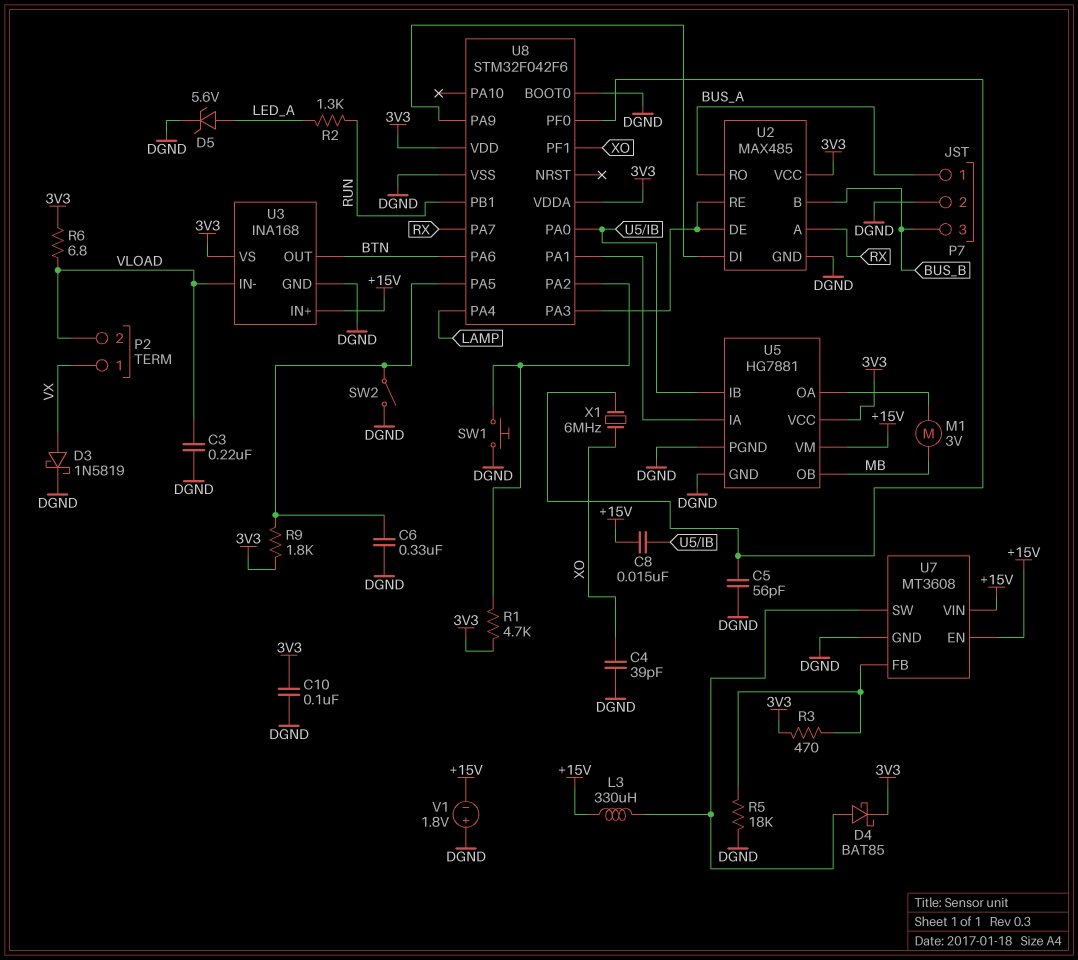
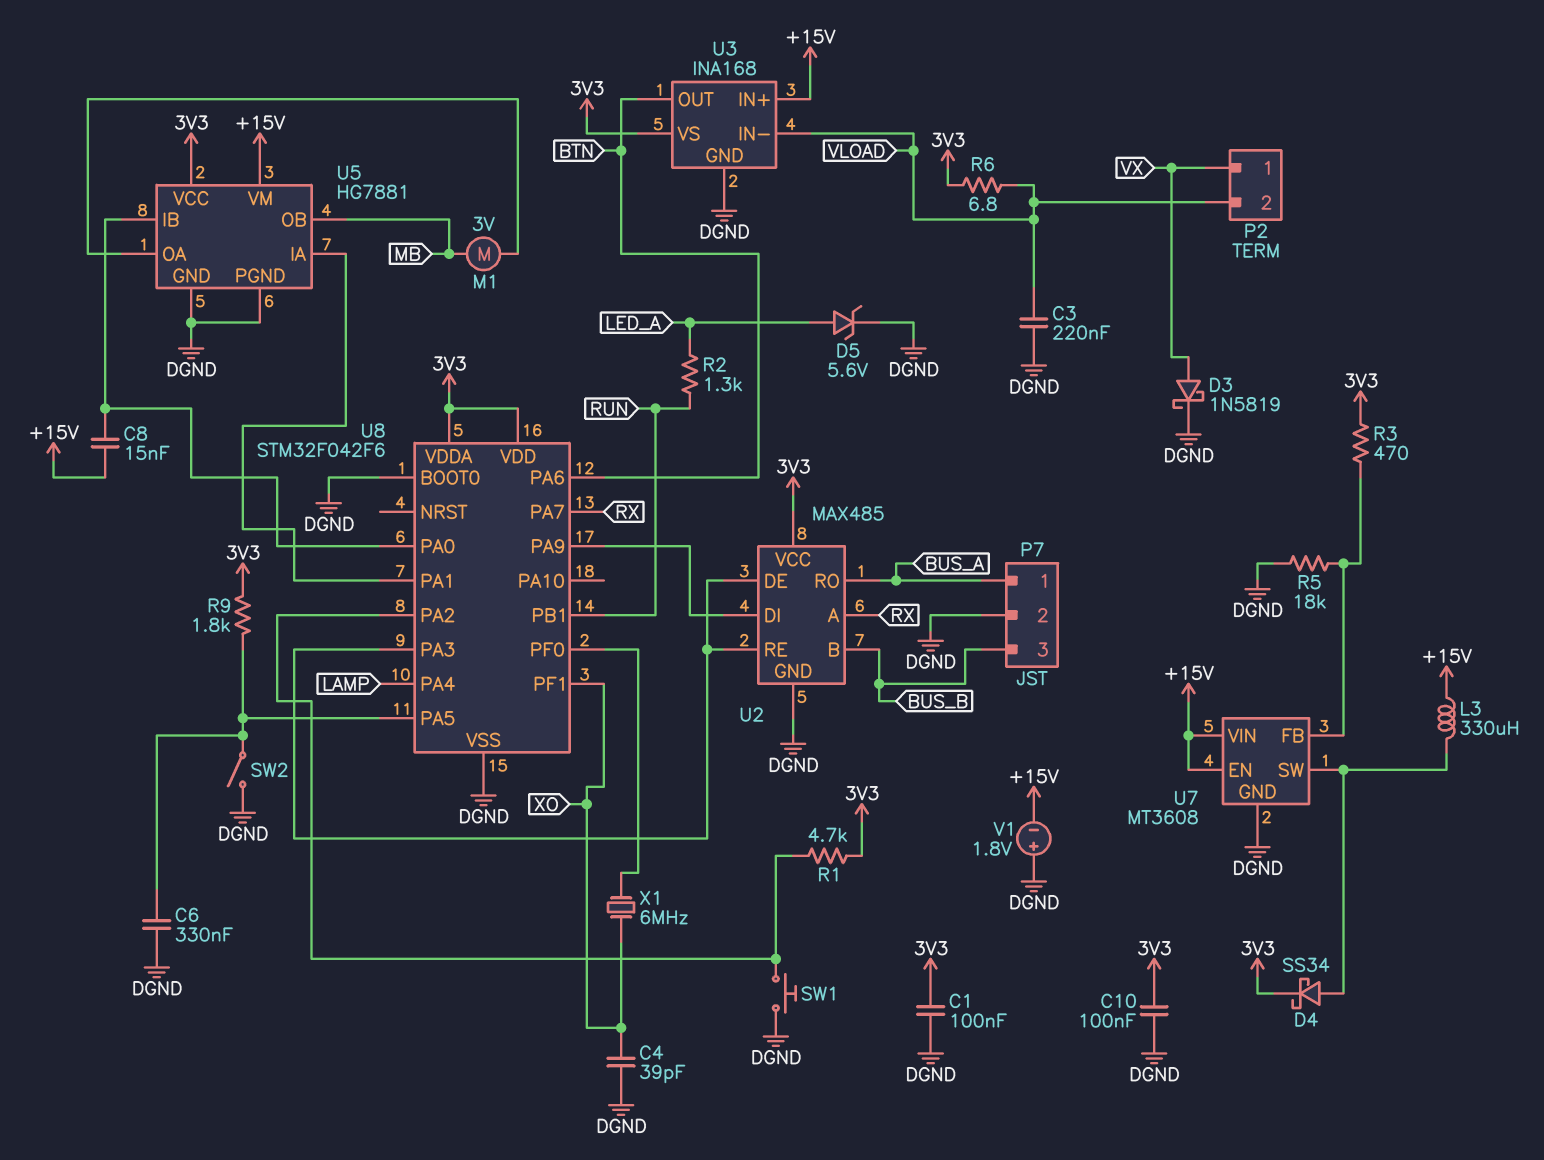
C1: none -> 100nF (3V3, DGND)
C5: 56pF (DGND, U8/PF0) -> none
D4: schottky BAT85 (A U7/SW, K 3V3) -> schottky SS34 (A U7/SW, K 3V3)

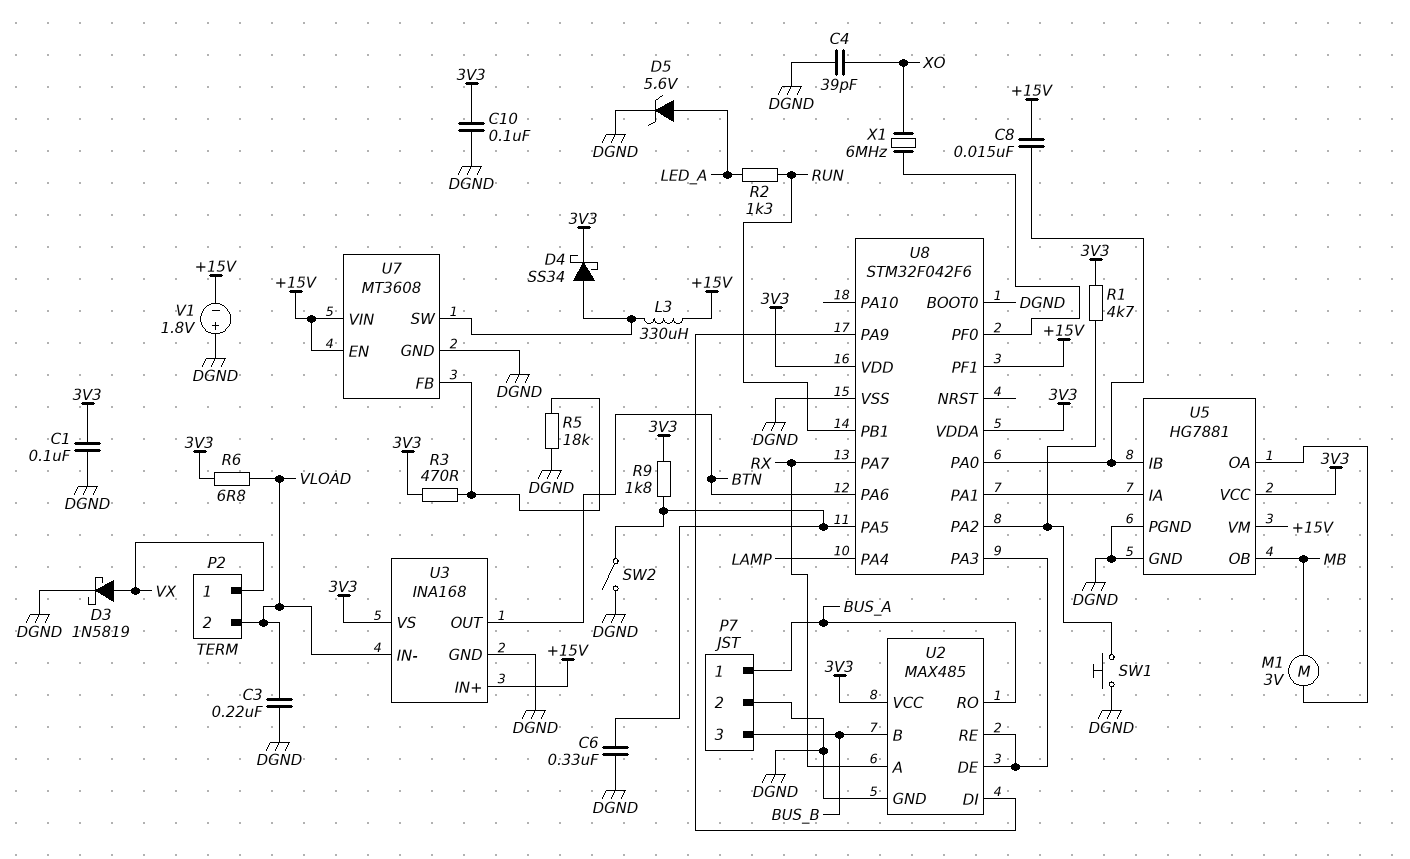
U8 pin PF1: XO -> +15V

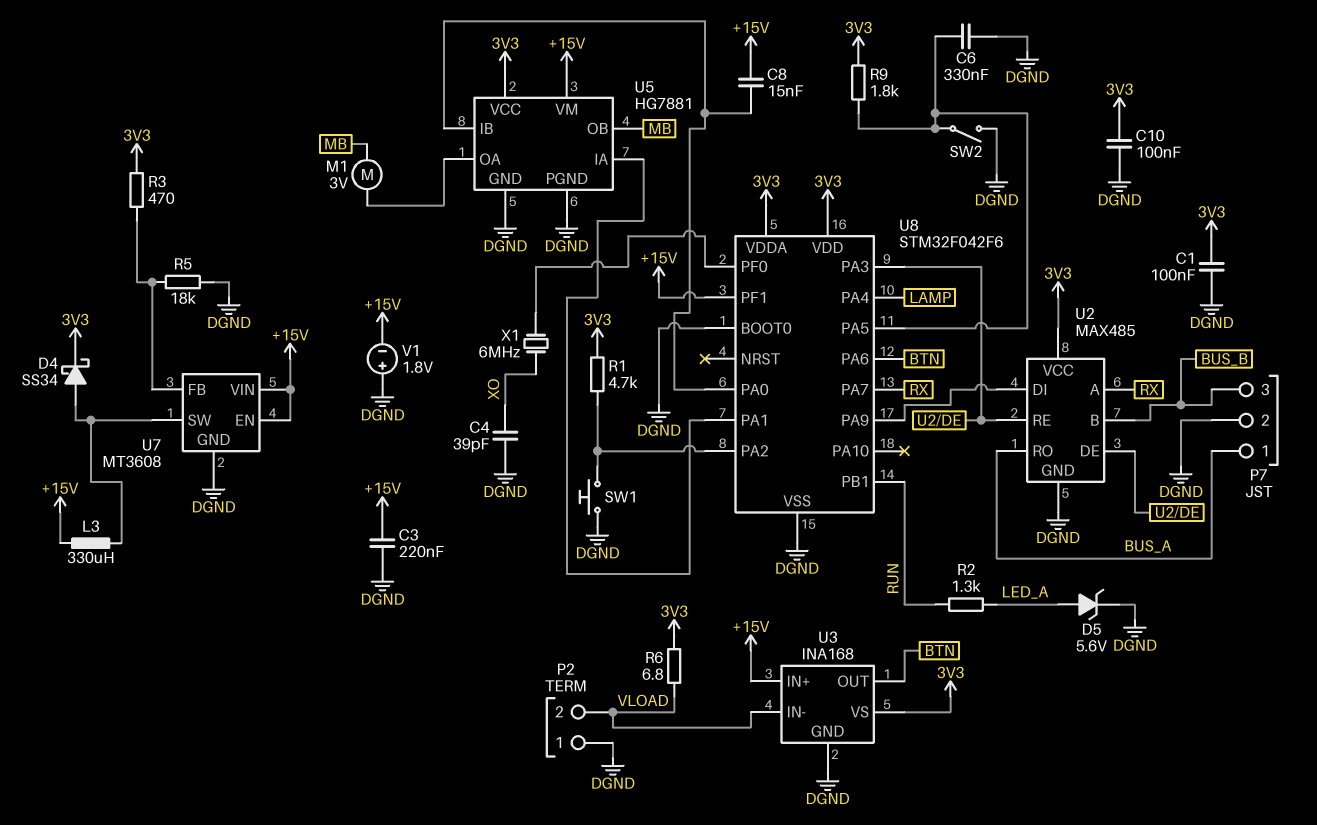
C3: 220nF (DGND, VLOAD) -> 220nF (+15V, DGND)
D3: schottky 1N5819 (A VX, K DGND) -> none
P2 pin 1: VX -> DGND

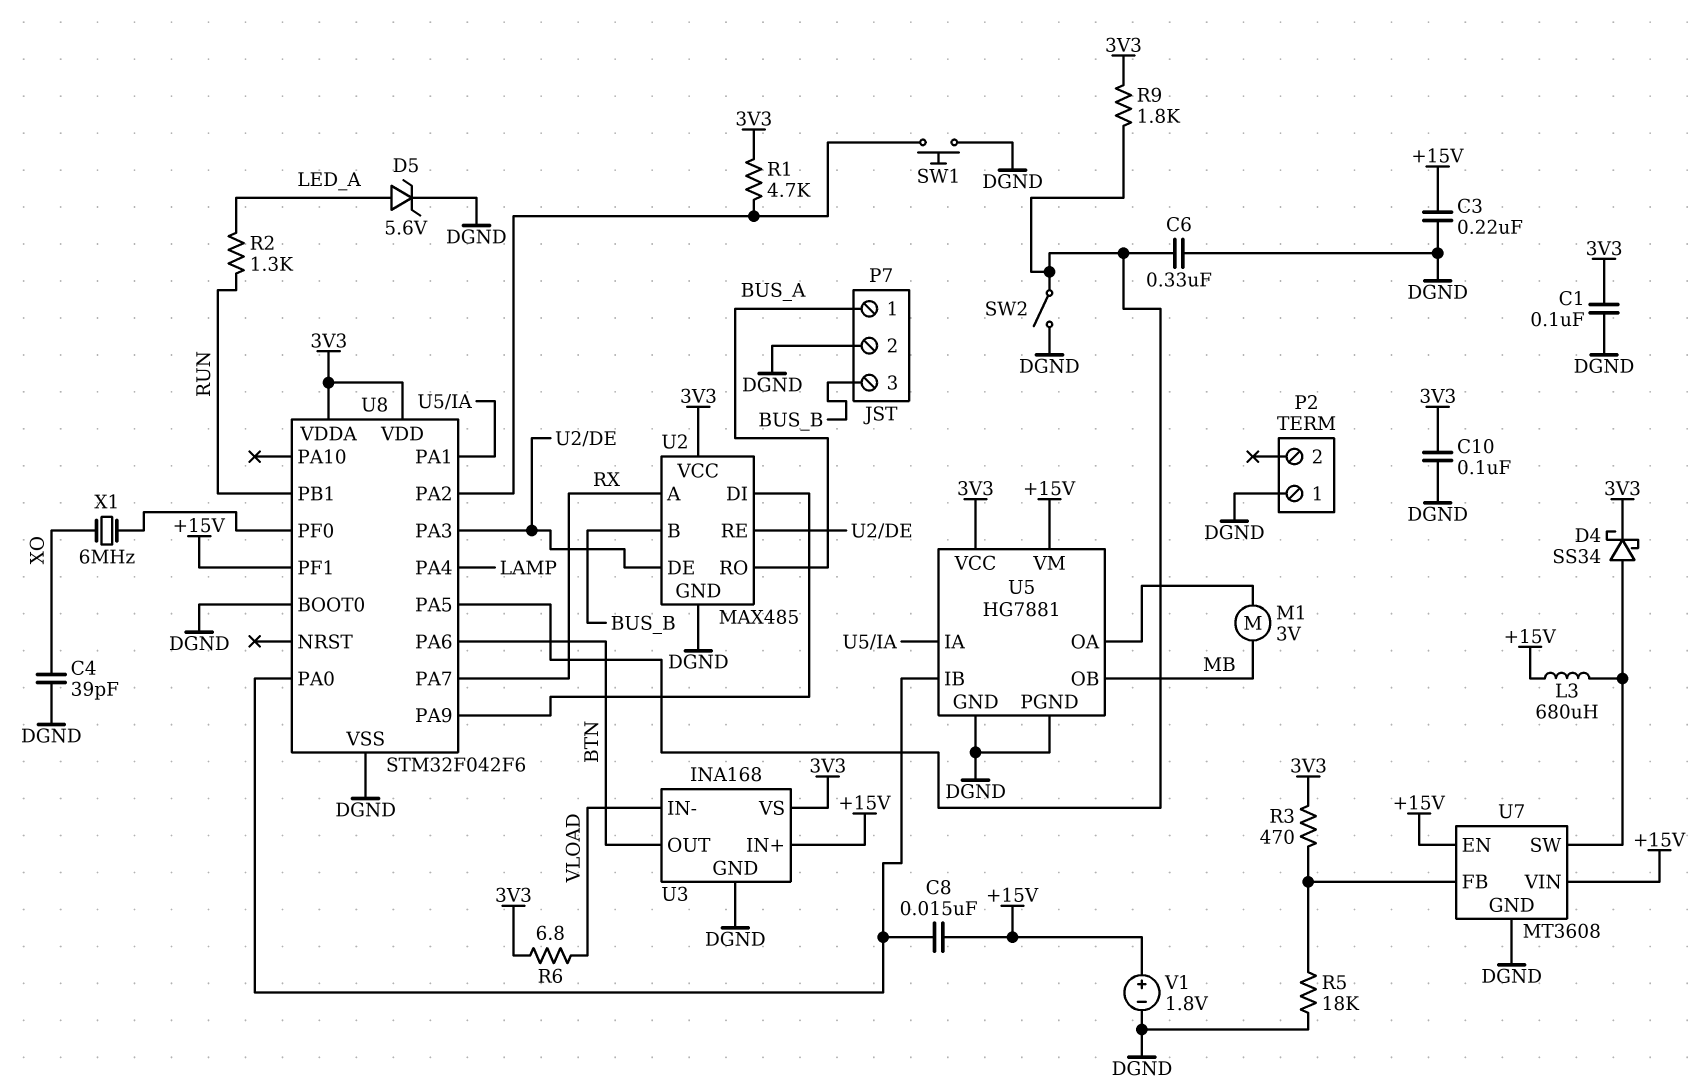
L3: 330uH (+15V, U7/SW) -> 680uH (+15V, U7/SW)
P2 pin 2: VLOAD -> none
V1: 1.8V (plus DGND, minus +15V) -> 1.8V (plus +15V, minus DGND)

